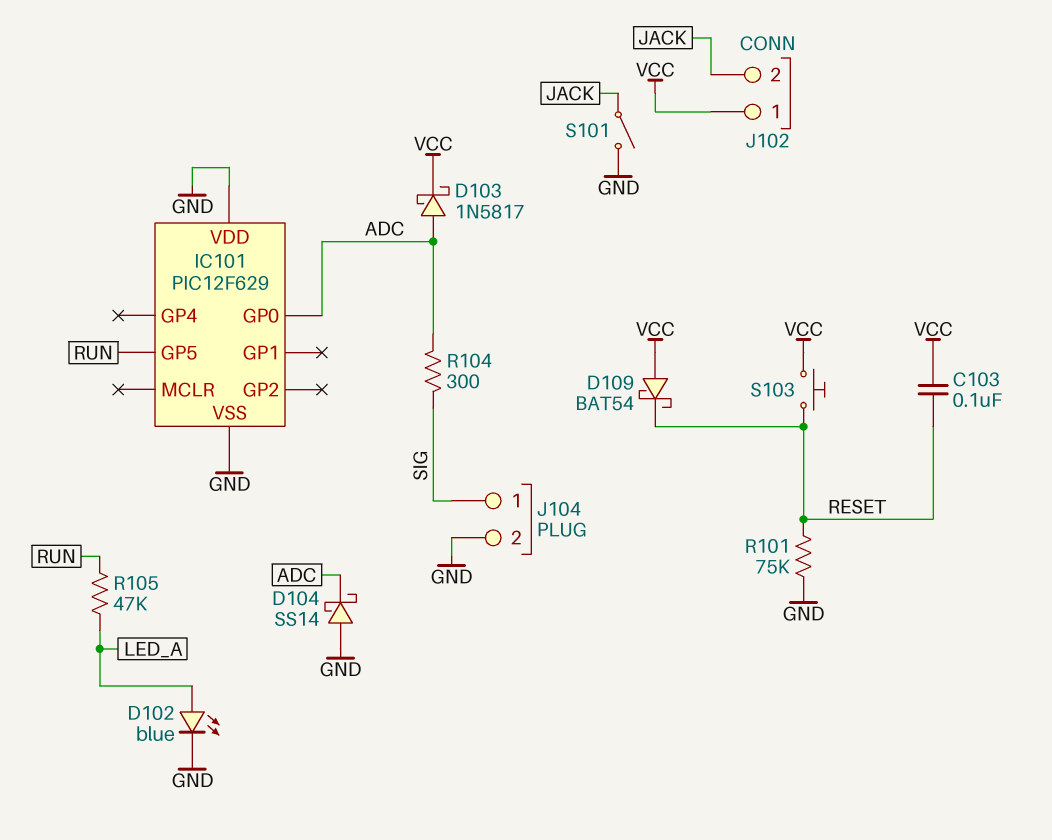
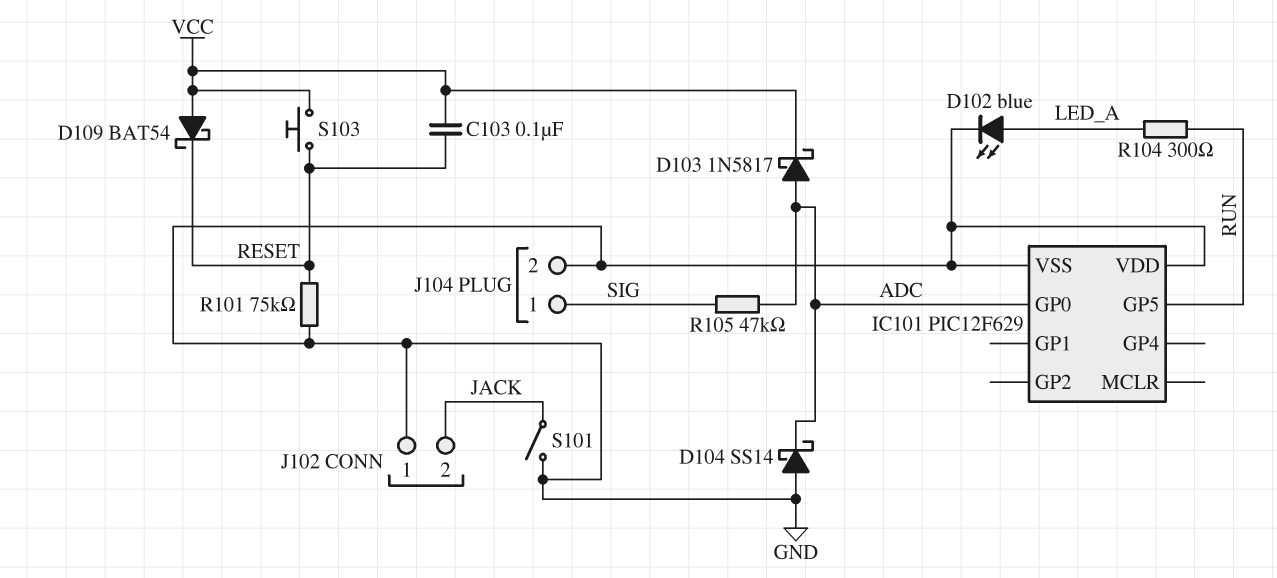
J102 pin 1: VCC -> GND
R104: 300 (ADC, SIG) -> 300 (LED_A, RUN)
R105: 47k (LED_A, RUN) -> 47k (ADC, SIG)

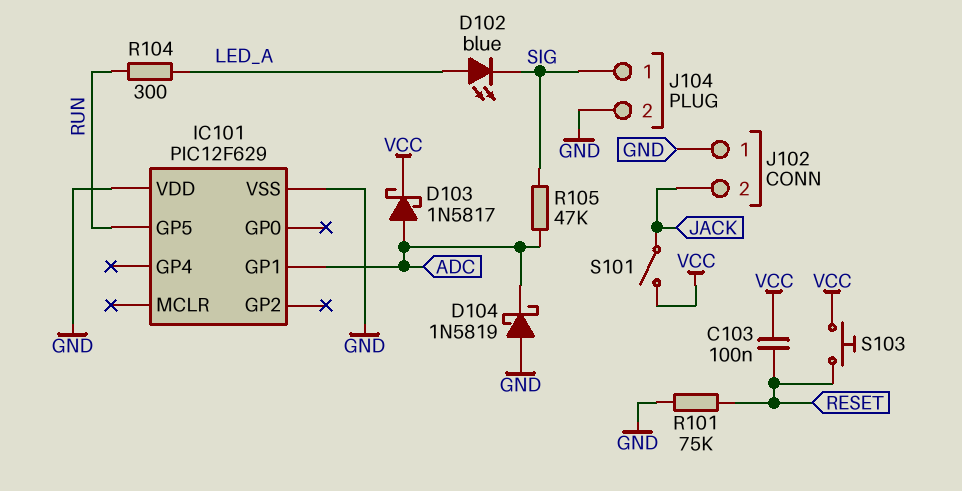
D102: LED blue (A LED_A, K GND) -> LED blue (A LED_A, K SIG)
D104: schottky SS14 (A GND, K ADC) -> schottky 1N5819 (A GND, K ADC)
D109: schottky BAT54 (A VCC, K RESET) -> none
IC101 pin GP0: ADC -> none
IC101 pin GP1: none -> ADC
S101: switch (GND, JACK) -> switch (JACK, VCC)

